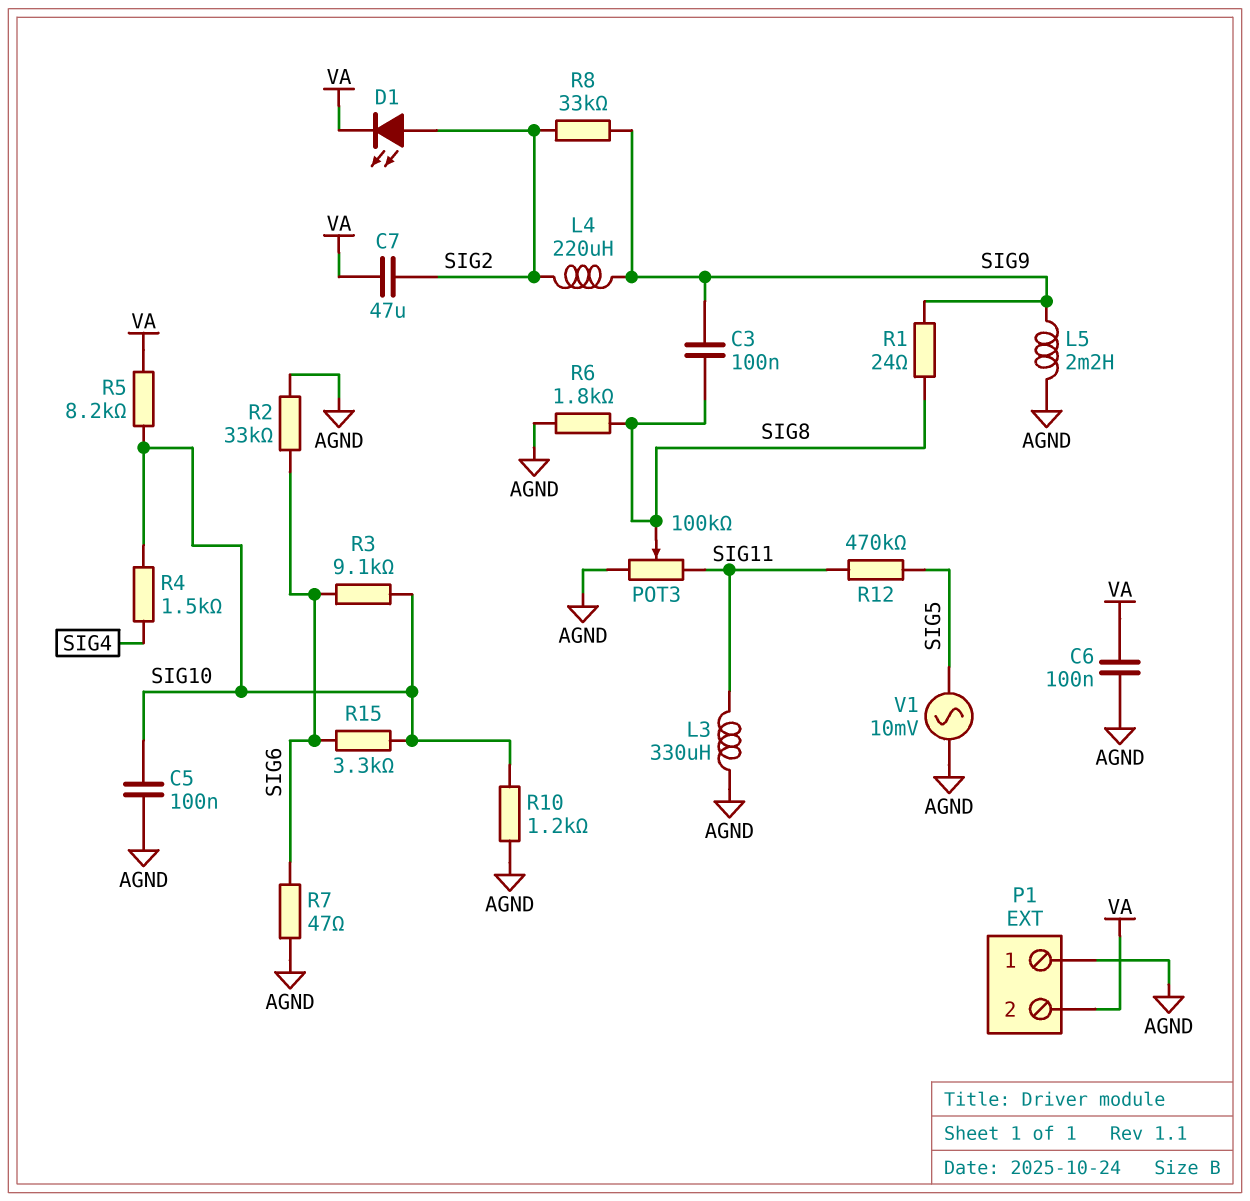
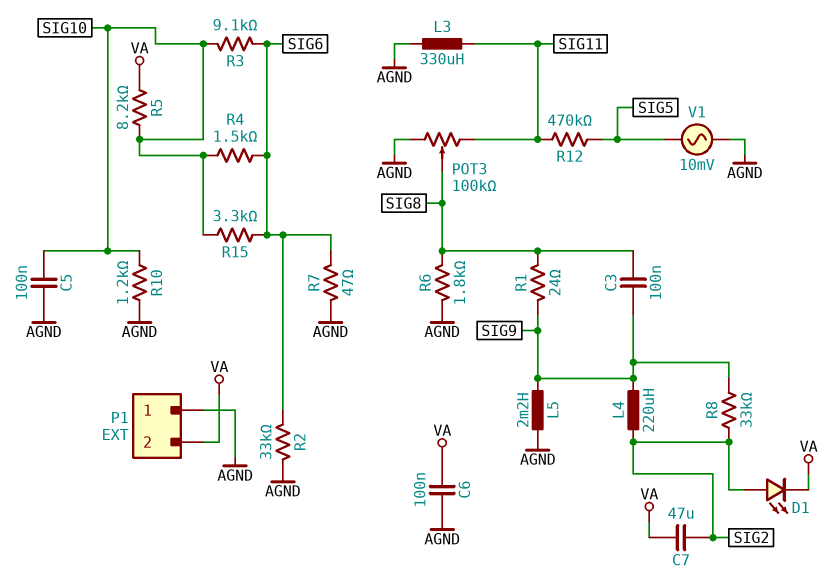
R4: 1.5k (SIG4, SIG10) -> 1.5k (SIG6, SIG10)

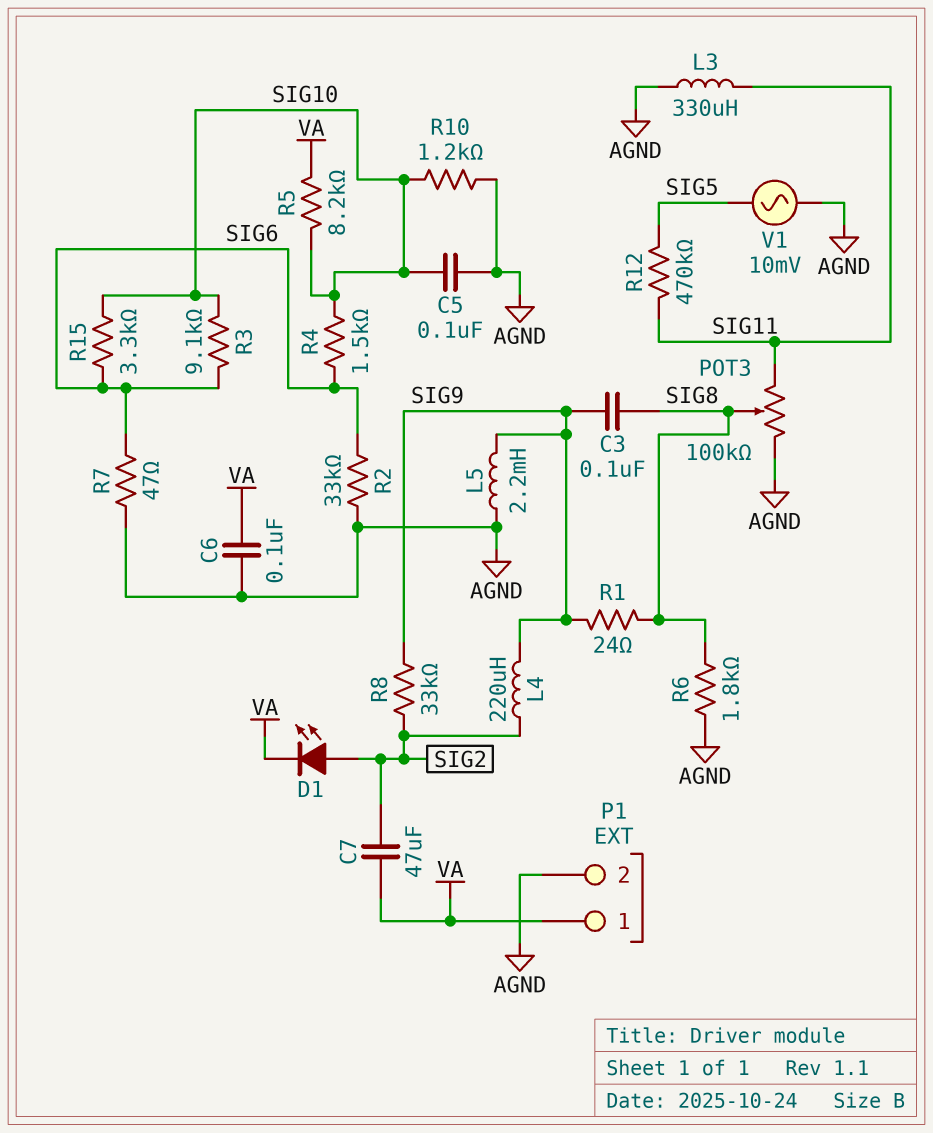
P1 pin 1: AGND -> VA
P1 pin 2: VA -> AGND

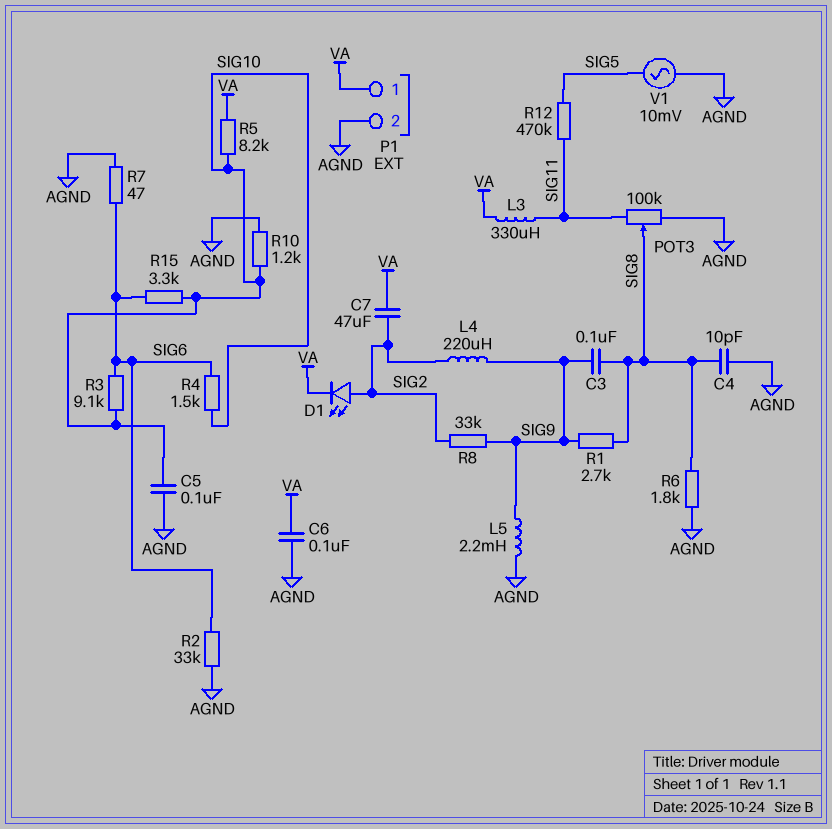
C4: none -> 10pF (AGND, SIG8)
L3: 330uH (AGND, SIG11) -> 330uH (SIG11, VA)
R1: 24 (SIG8, SIG9) -> 2.7k (SIG8, SIG9)

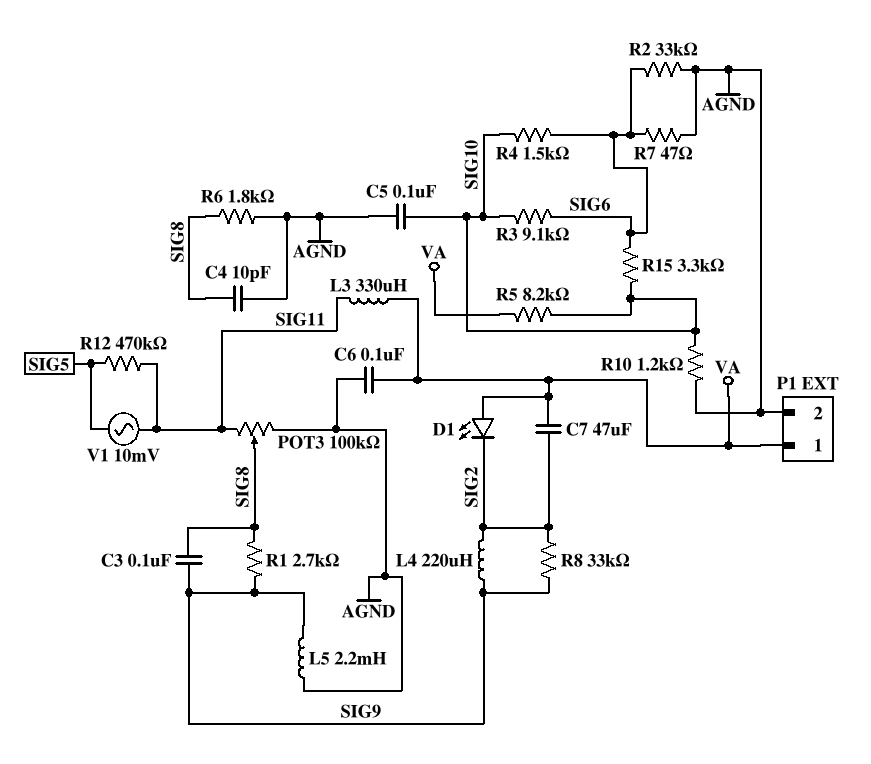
D1: LED (A SIG2, K VA) -> LED (A VA, K SIG2)
V1: AC 10mV (AGND, SIG5) -> AC 10mV (SIG5, SIG11)

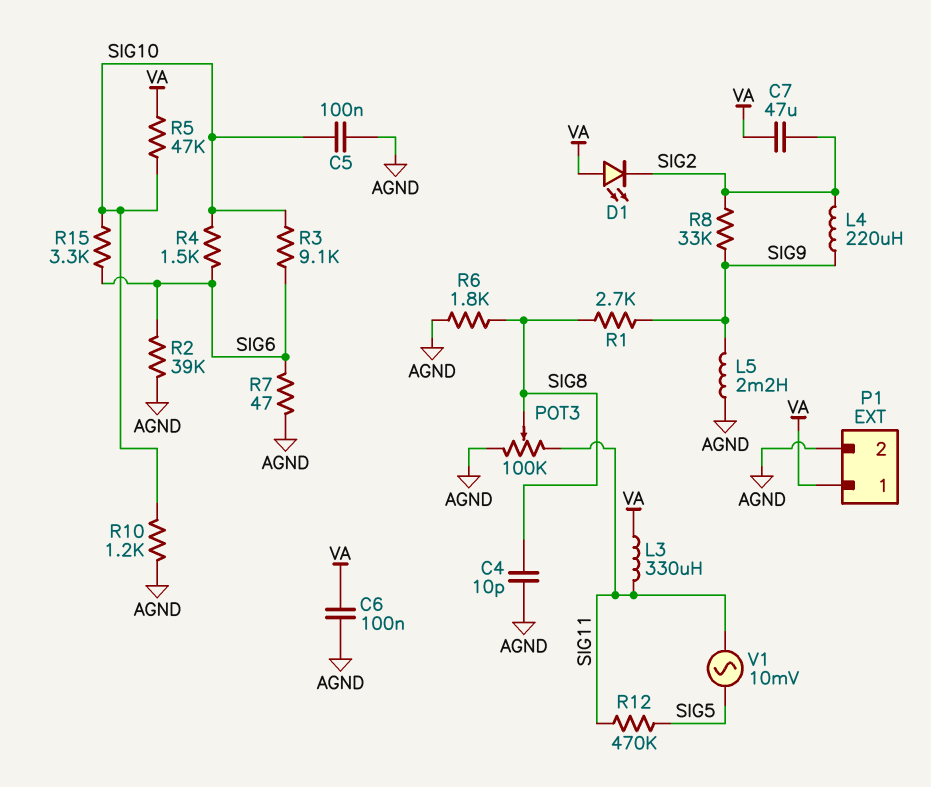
C3: 100nF (SIG8, SIG9) -> none
R2: 33k (AGND, SIG6) -> 39k (AGND, SIG6)
R5: 8.2k (SIG10, VA) -> 47k (SIG10, VA)

